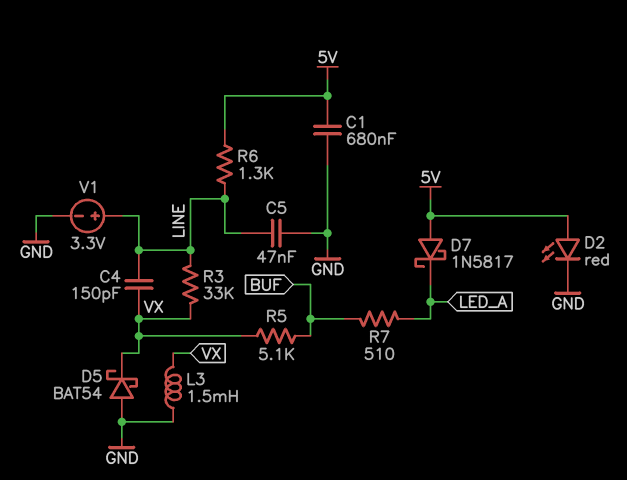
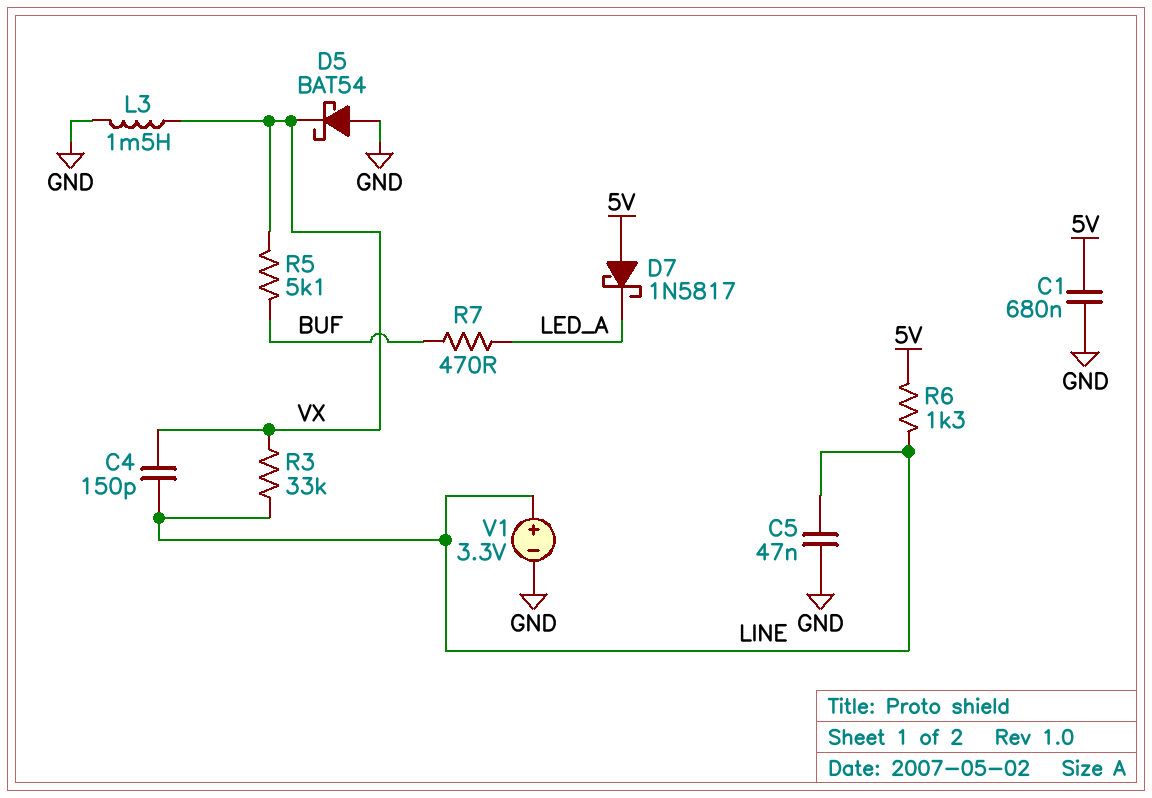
D2: LED red (A 5V, K GND) -> none
R7: 510 (BUF, LED_A) -> 470 (BUF, LED_A)

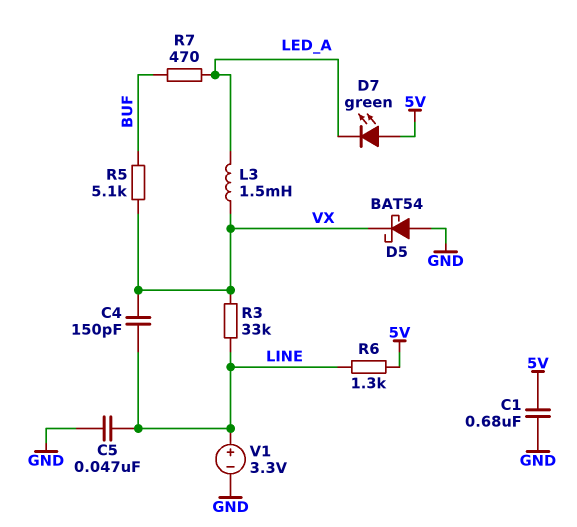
D7: schottky 1N5817 (A 5V, K LED_A) -> LED green (A 5V, K LED_A)
L3: 1.5mH (GND, VX) -> 1.5mH (LED_A, VX)

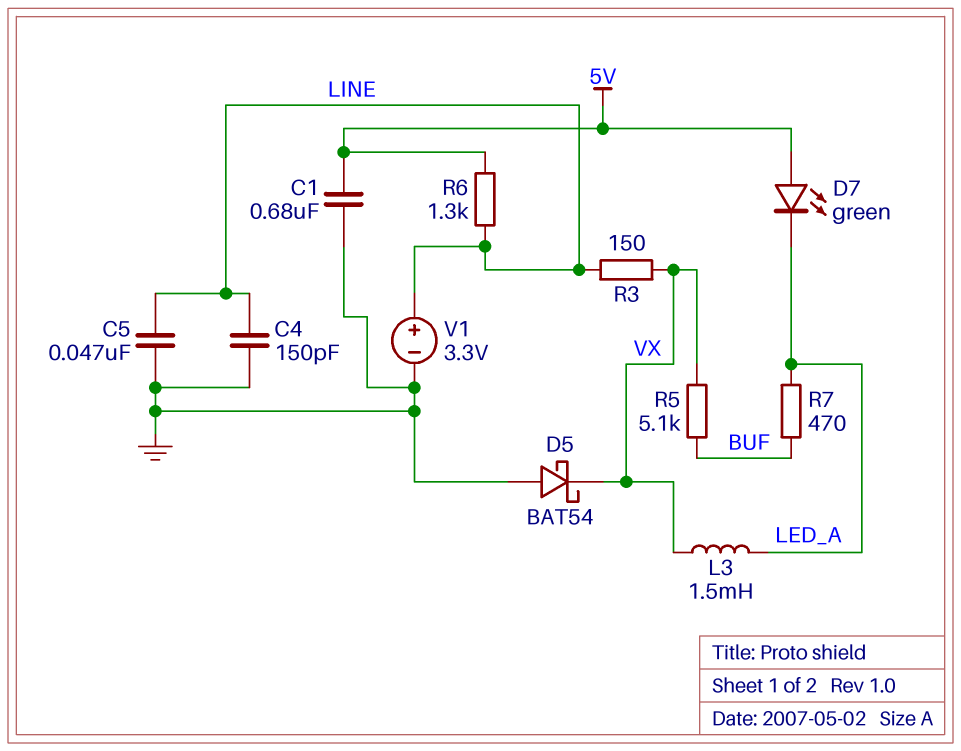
C4: 150pF (LINE, VX) -> 150pF (GND, LINE)
R3: 33k (LINE, VX) -> 150 (LINE, VX)

